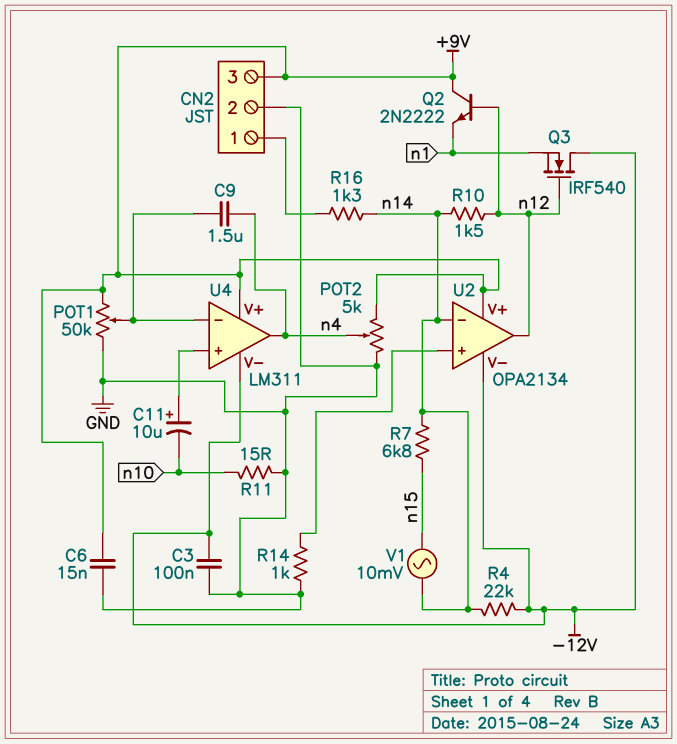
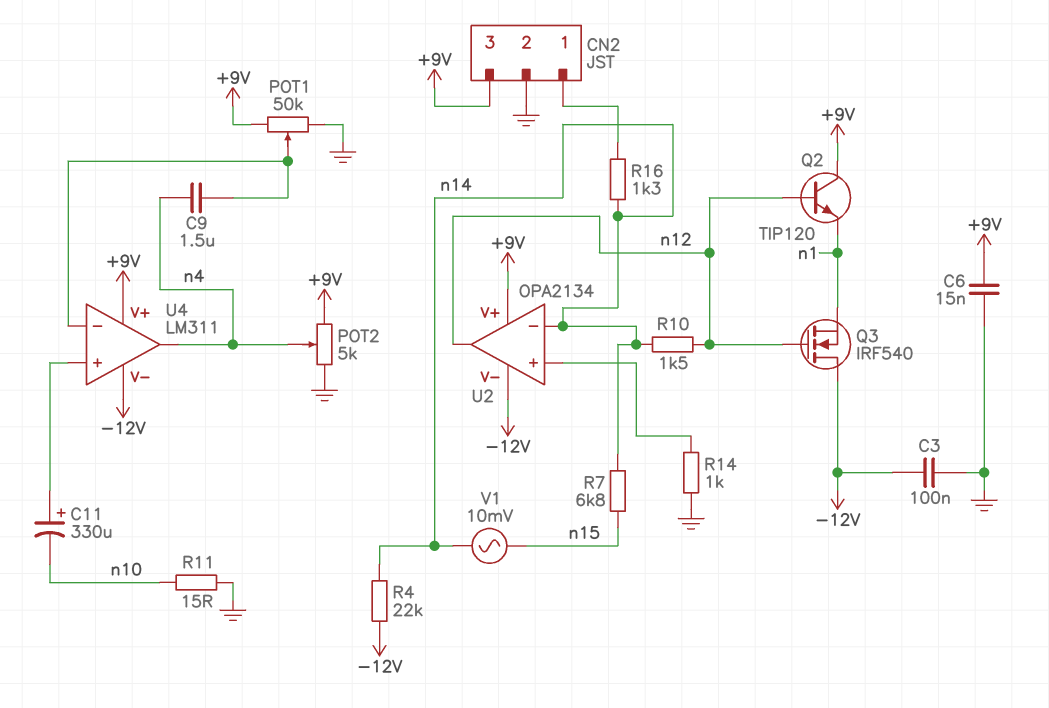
C11: 10uF (plus U4/in+, minus n10) -> 330uF (plus U4/in+, minus n10)
Q2: NPN 2N2222 (B n12, C +9V, E n1) -> NPN TIP120 (B n12, C +9V, E n1)

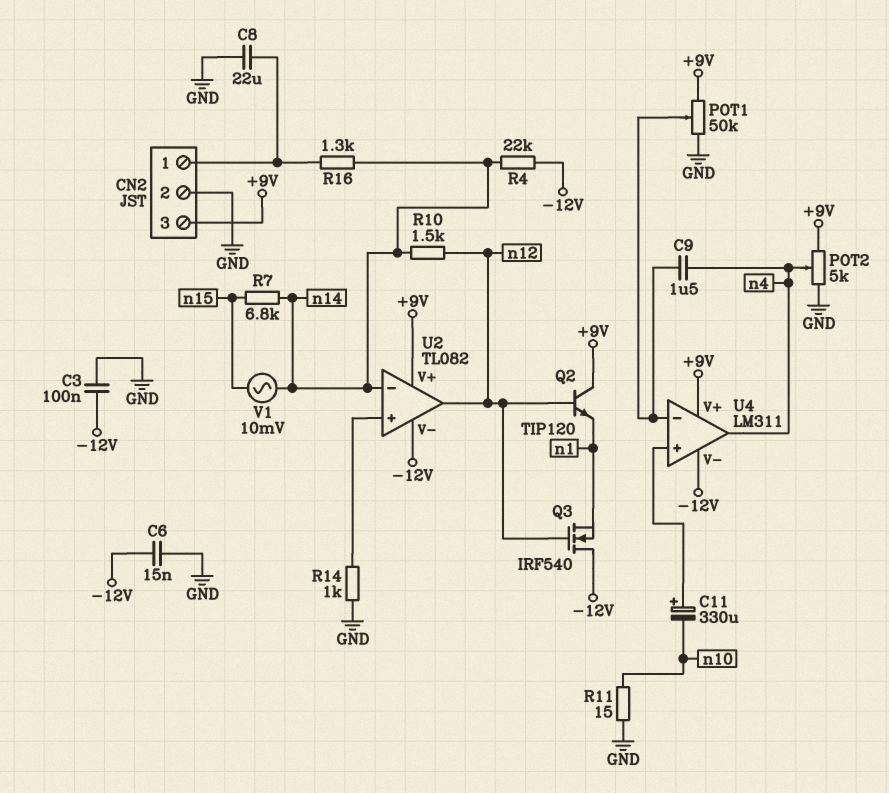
C6: 15nF (+9V, GND) -> 15nF (-12V, GND)
C8: none -> 22uF (CN2/1, GND)
U2: OPA2134 -> TL082

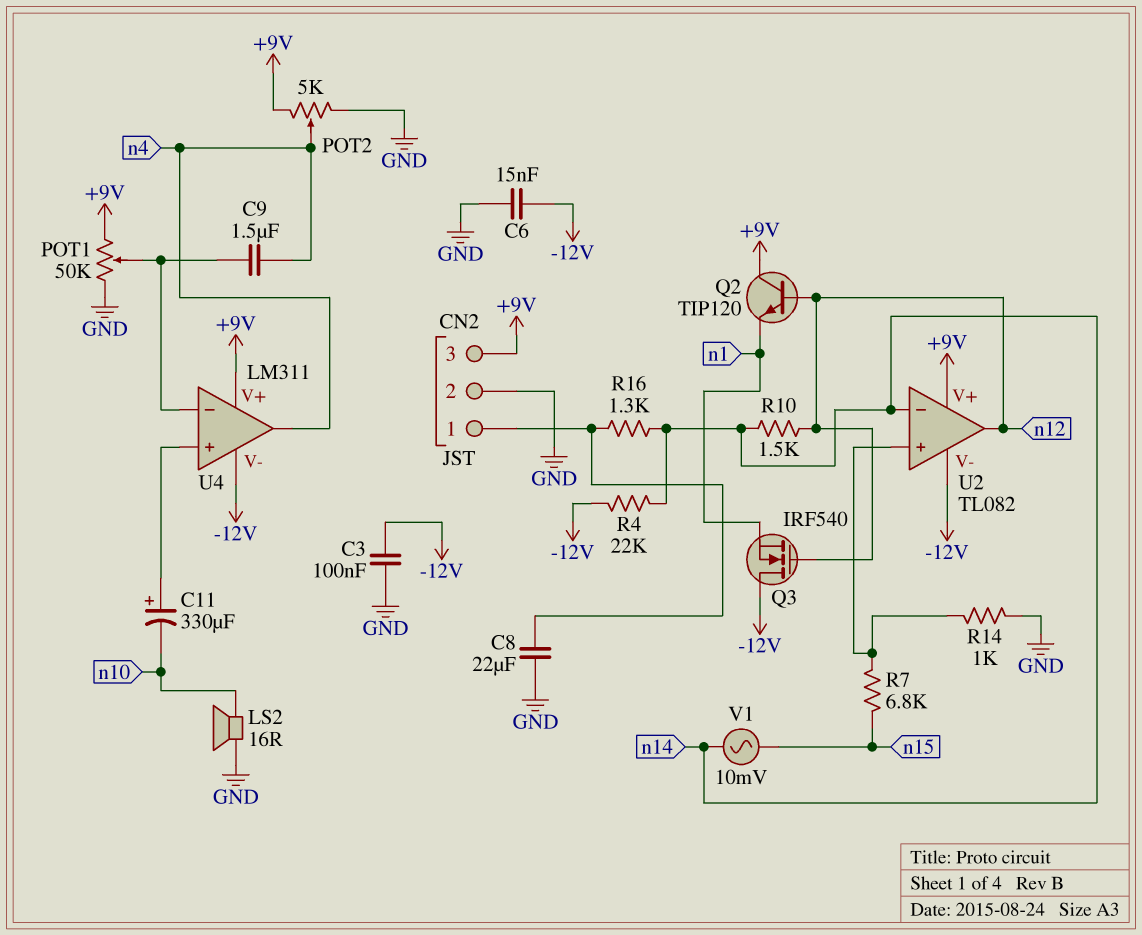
LS2: none -> speaker 16R (GND, n10)
R7: 6.8k (n14, n15) -> 6.8k (U2/in+, n15)
R11: 15 (GND, n10) -> none

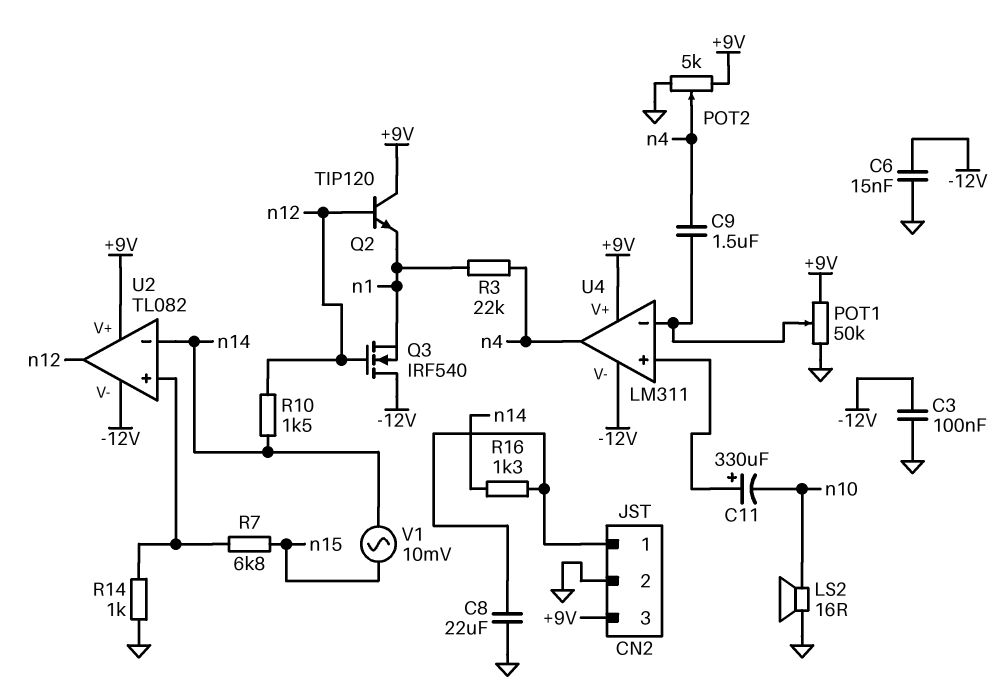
R3: none -> 22k (n1, n4)
R4: 22k (-12V, n14) -> none

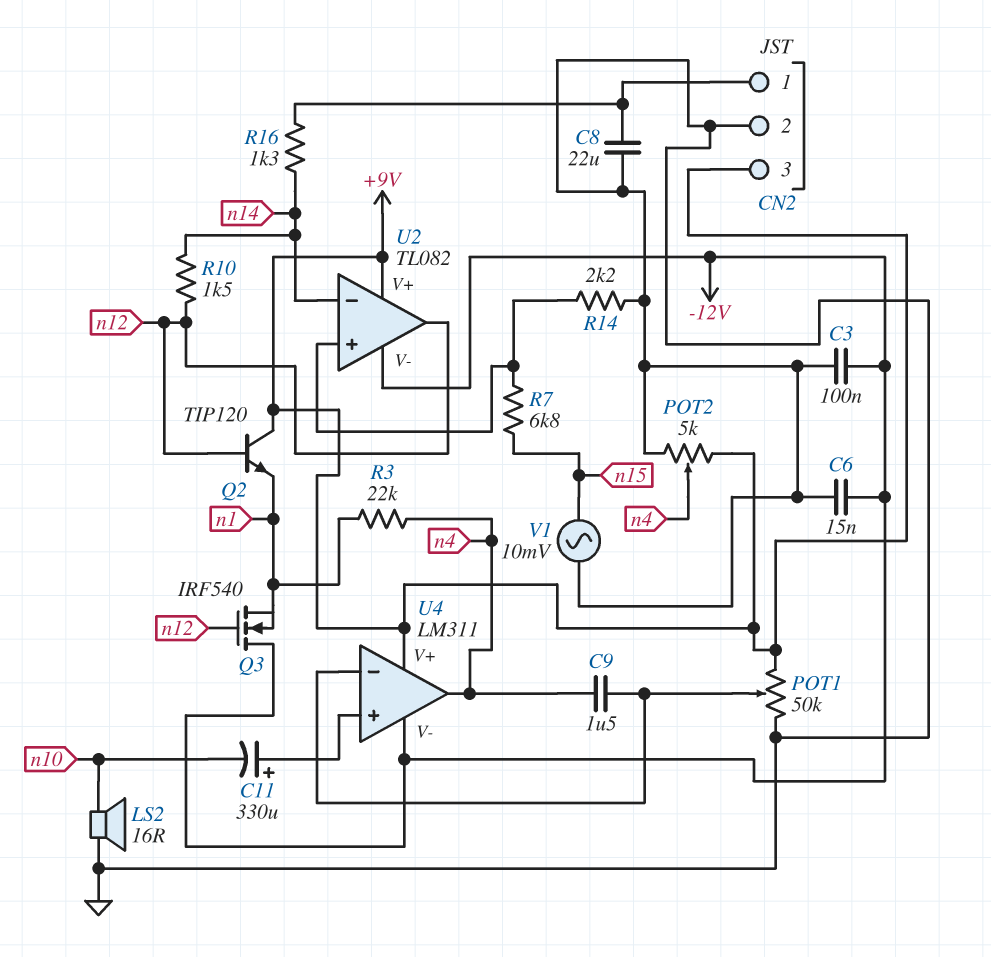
R14: 1k (GND, U2/in+) -> 2.2k (GND, U2/in+)
V1: AC 10mV (n14, n15) -> AC 10mV (GND, n15)

